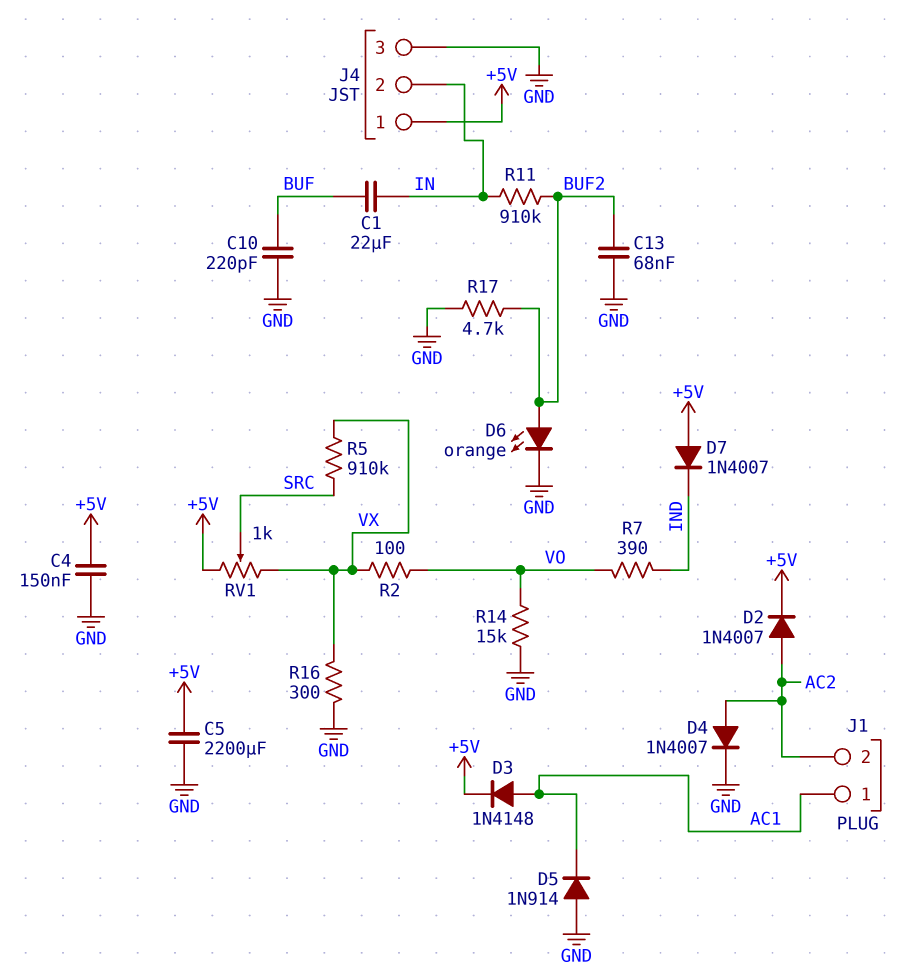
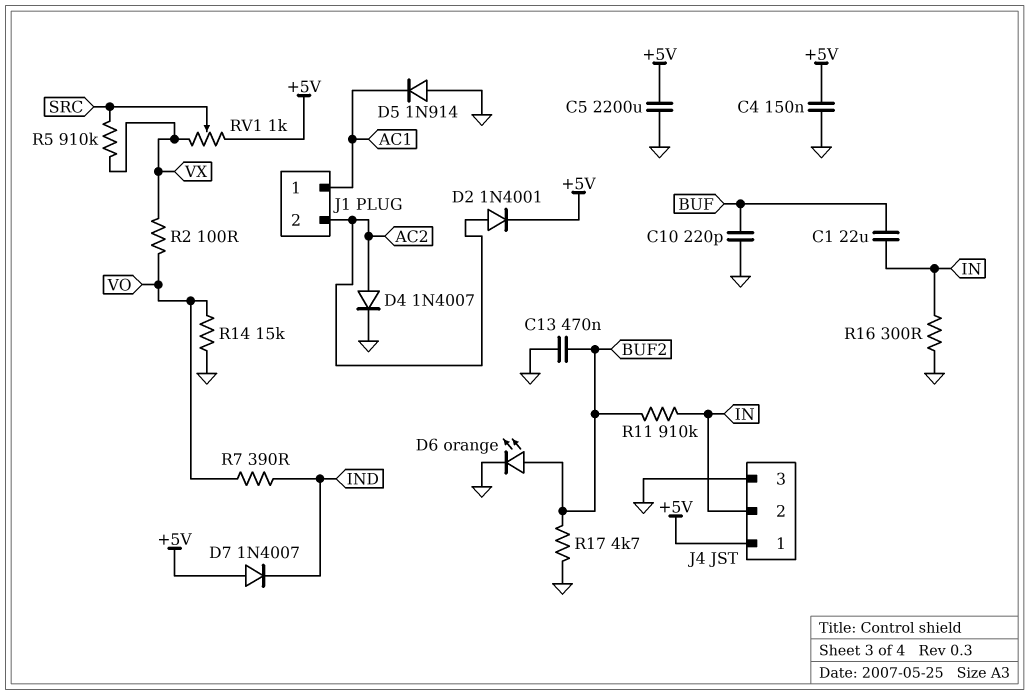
C13: 68nF (BUF2, GND) -> 470nF (BUF2, GND)
D2: diode 1N4007 (A AC2, K +5V) -> diode 1N4001 (A AC2, K +5V)
D3: diode 1N4148 (A AC1, K +5V) -> none
R16: 300 (GND, VX) -> 300 (GND, IN)

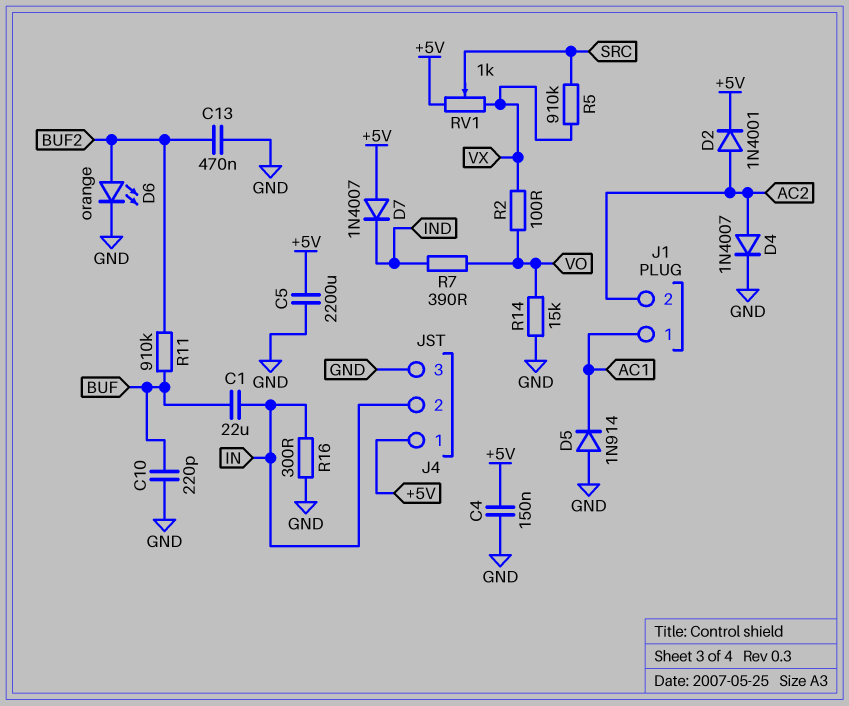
R11: 910k (BUF2, IN) -> 910k (BUF, BUF2)
R17: 4.7k (BUF2, GND) -> none

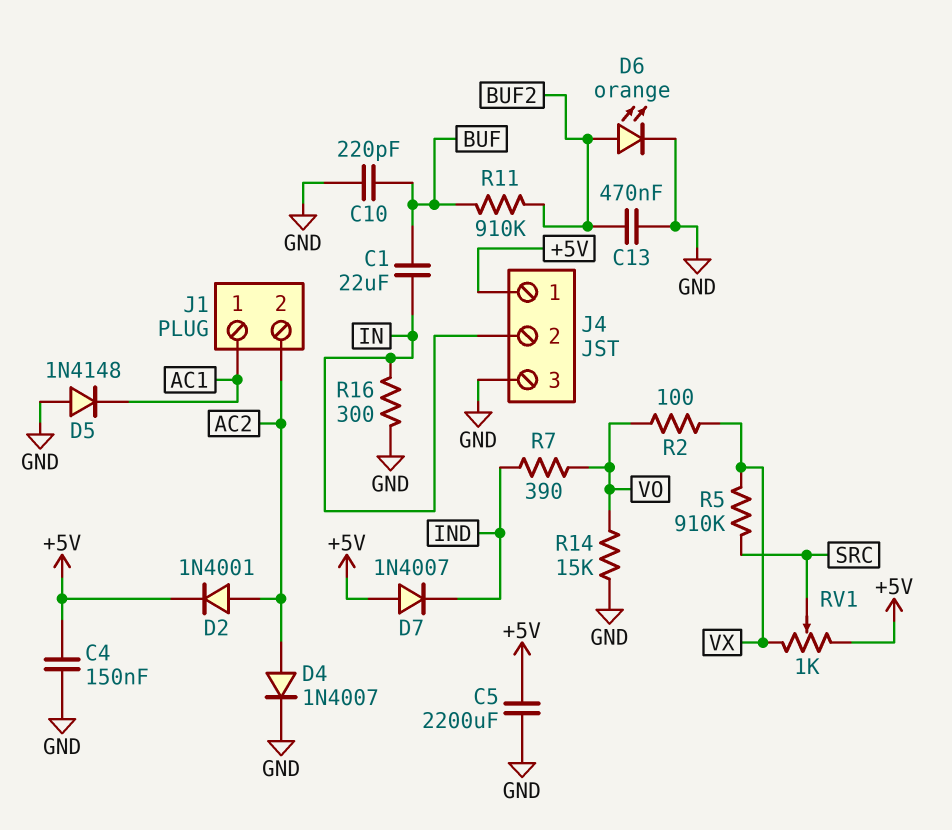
D5: diode 1N914 (A GND, K AC1) -> diode 1N4148 (A GND, K AC1)

